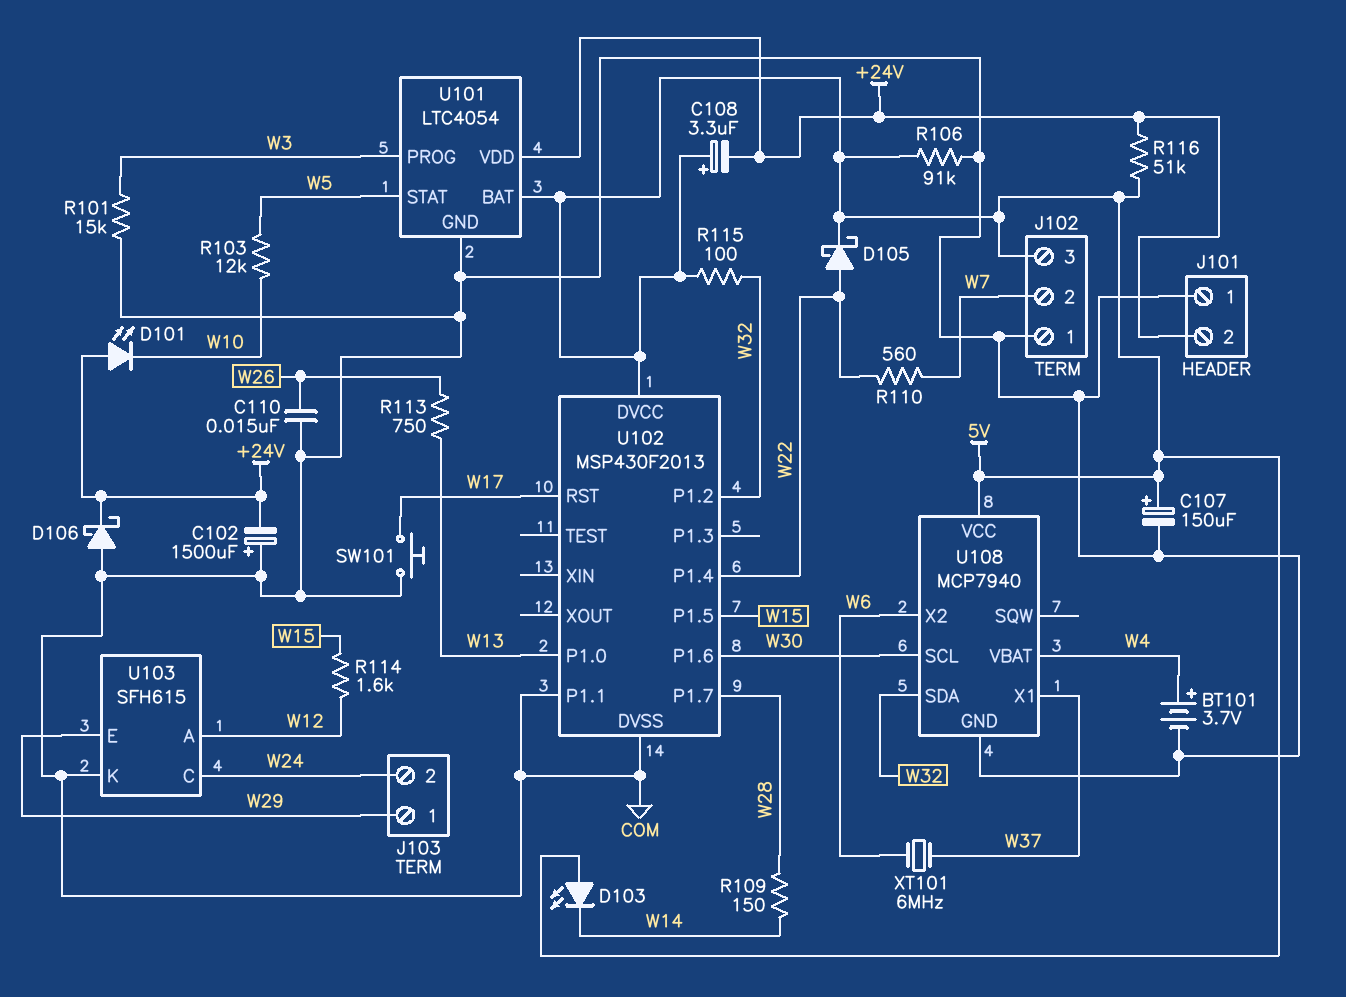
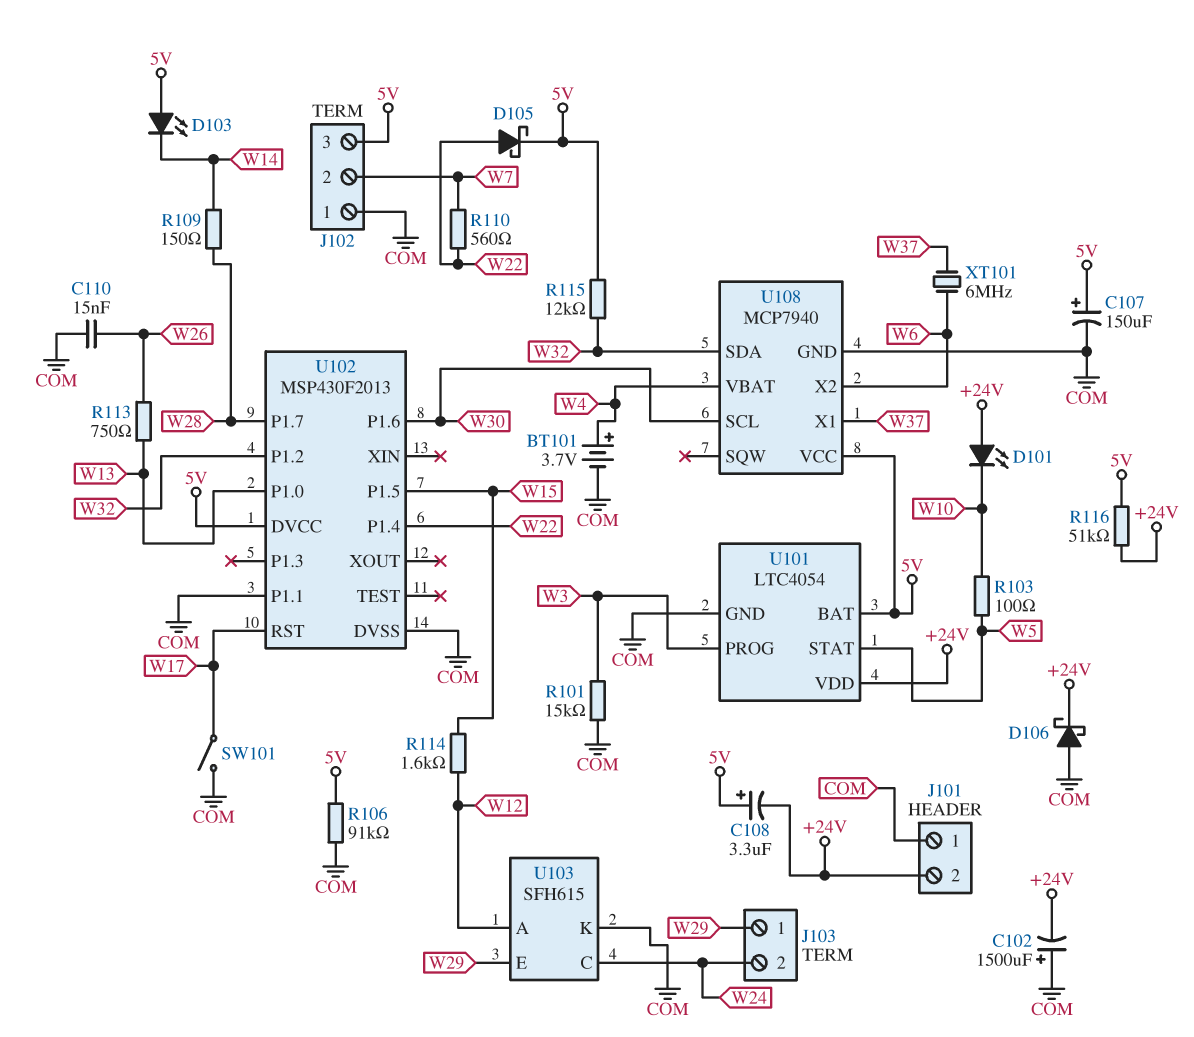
R103: 12k (W5, W10) -> 100 (W5, W10)
R115: 100 (5V, W32) -> 12k (5V, W32)
SW101: button (COM, W17) -> switch (COM, W17)

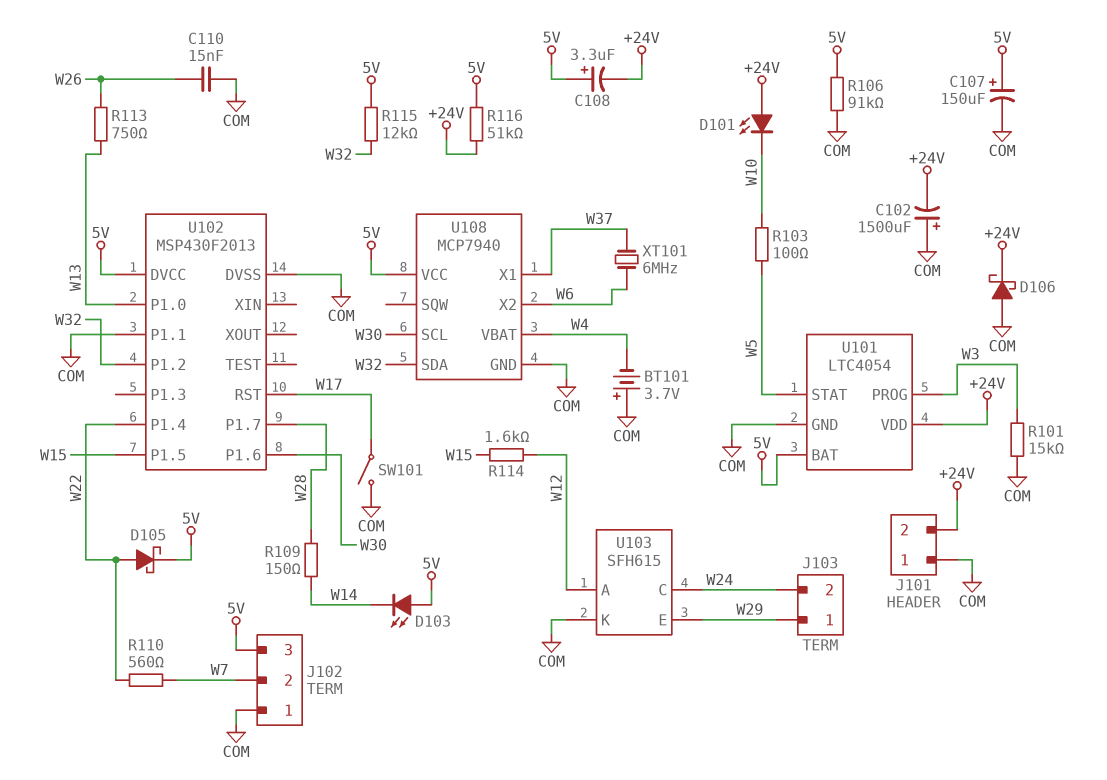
BT101: 3.7V (plus W4, minus COM) -> 3.7V (plus COM, minus W4)

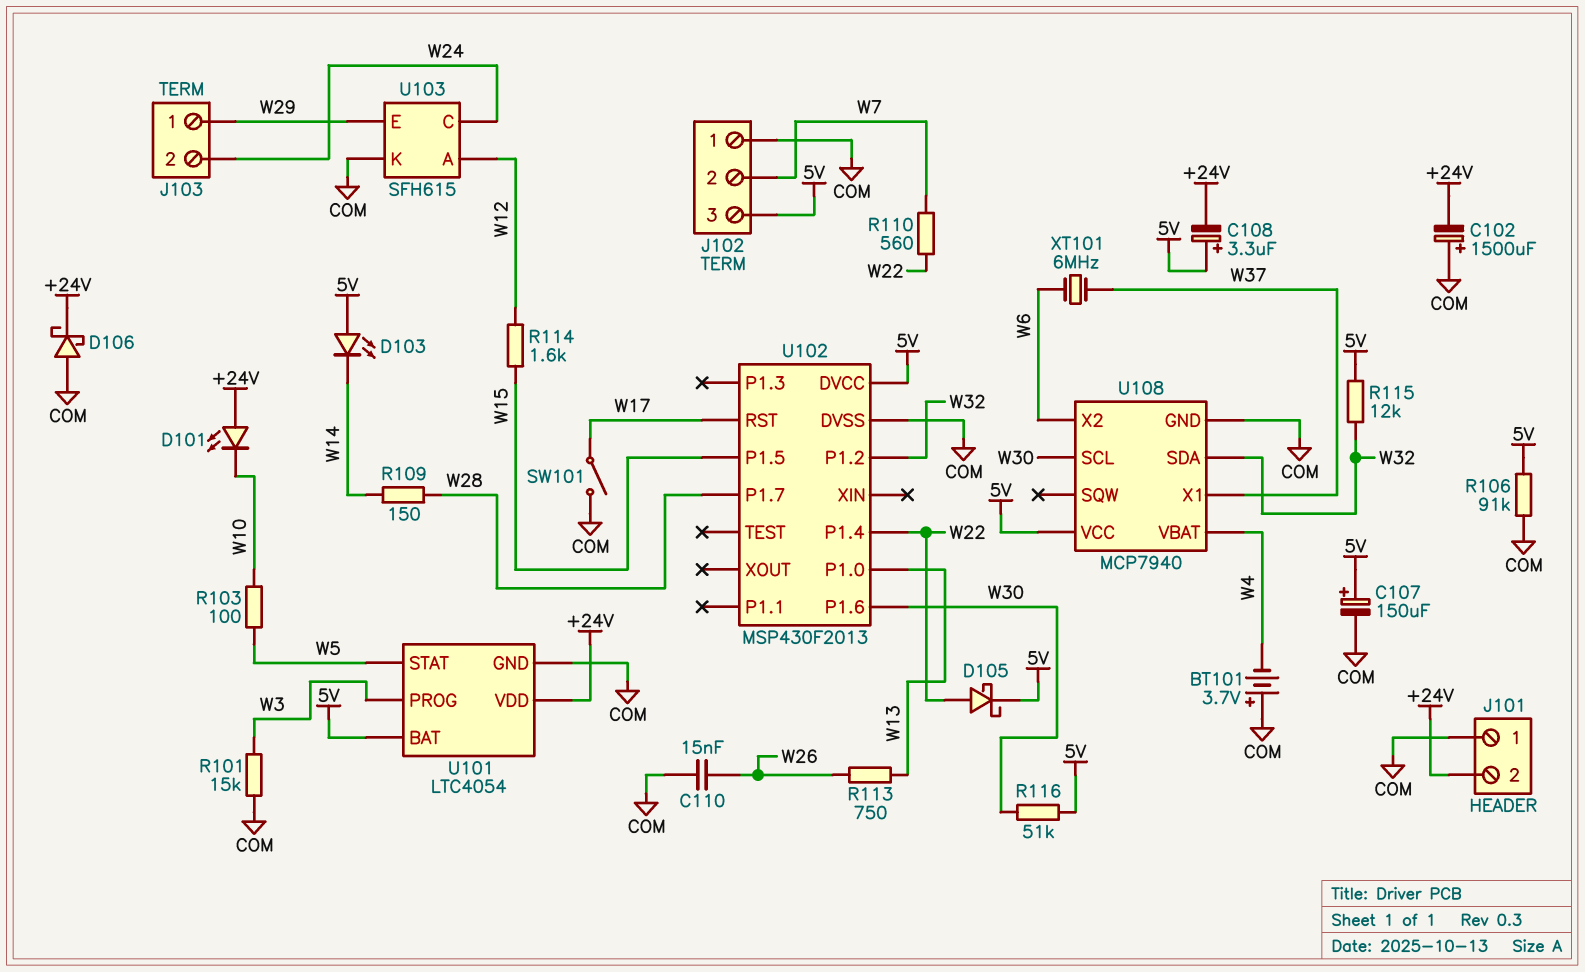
R116: 51k (+24V, 5V) -> 51k (5V, W30)
U102 pin P1.1: COM -> none

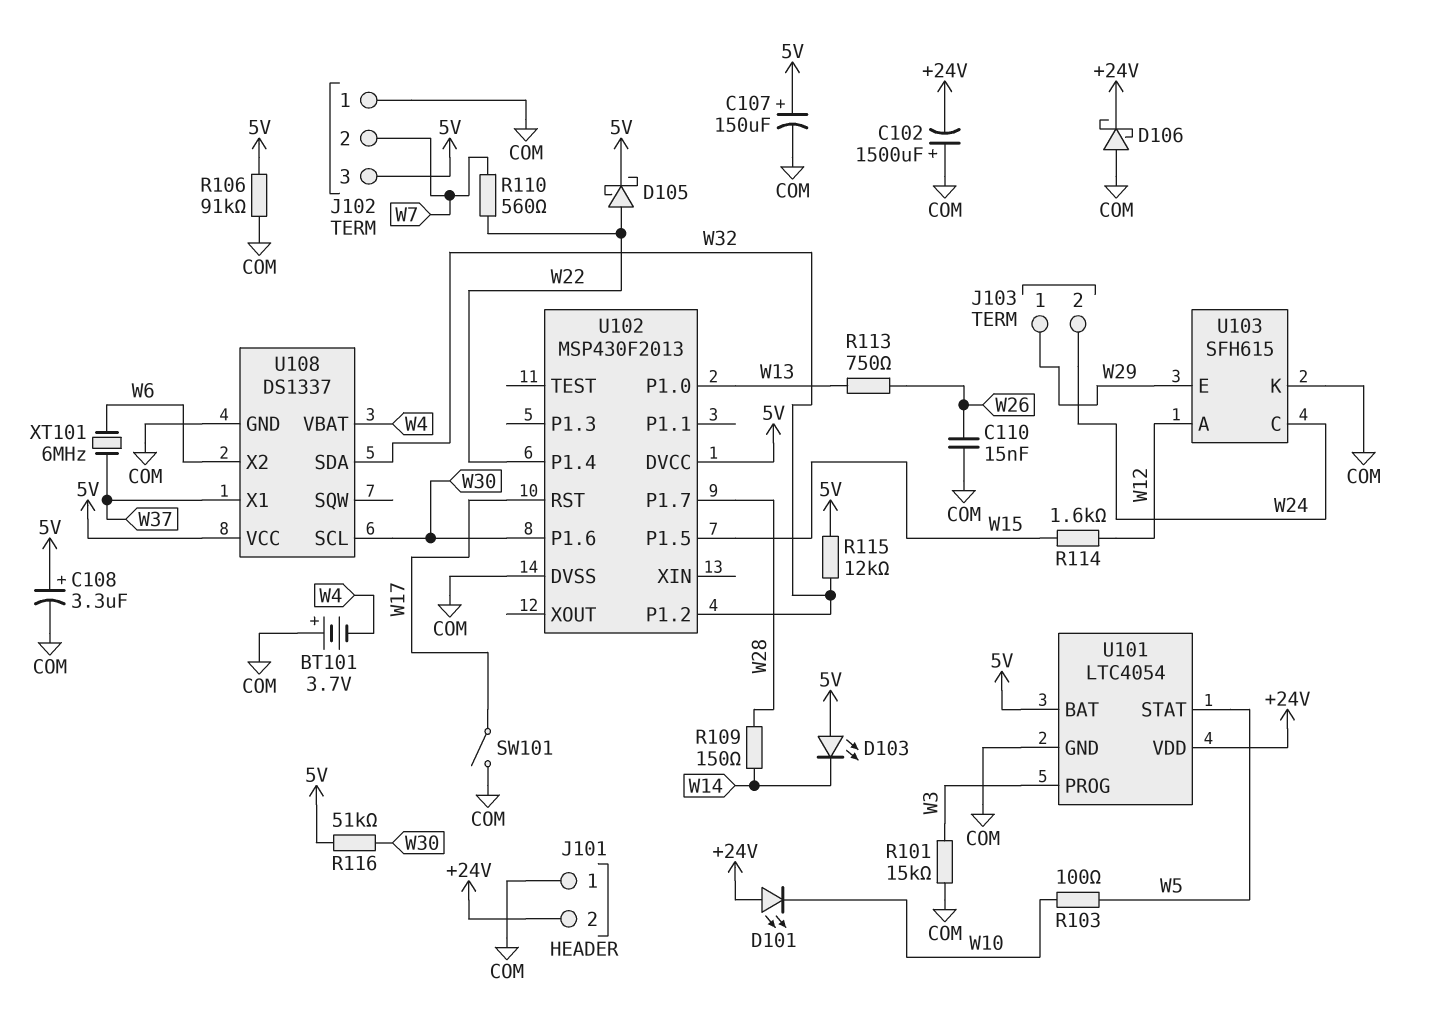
C108: 3.3uF (plus 5V, minus +24V) -> 3.3uF (plus 5V, minus COM)
U108: MCP7940 -> DS1337

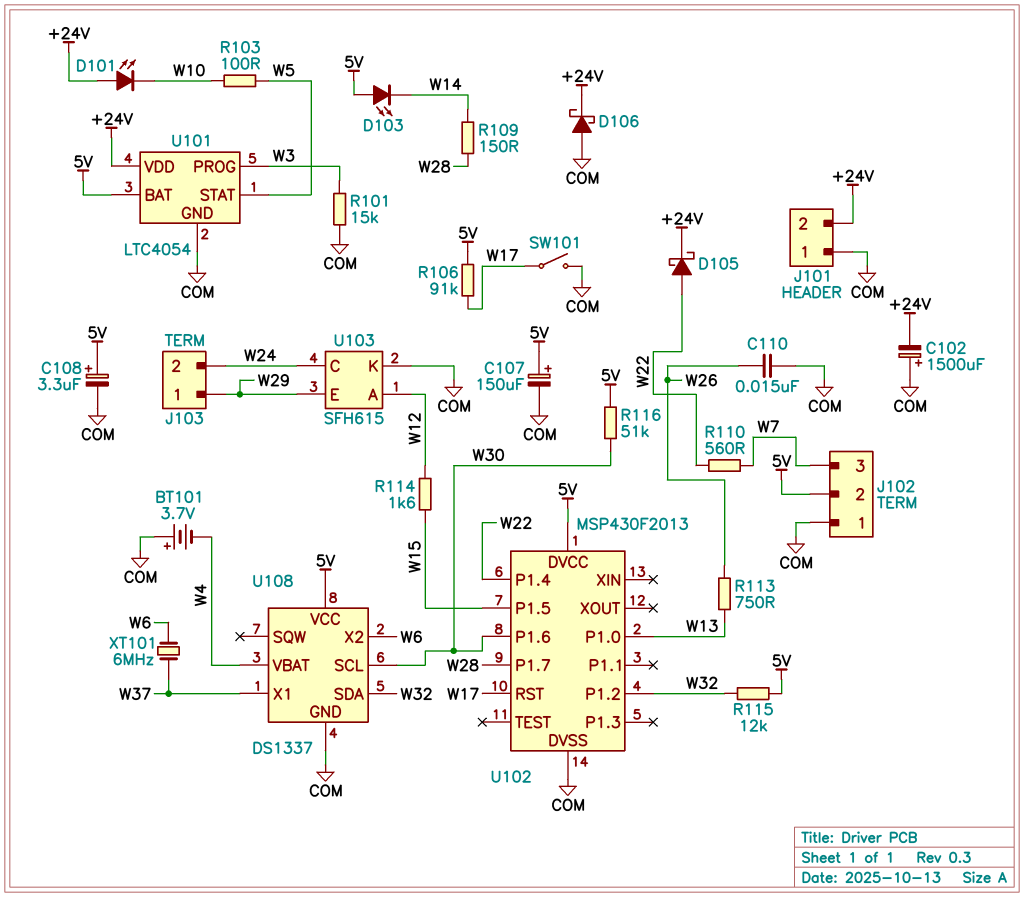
D105: schottky (A W22, K 5V) -> schottky (A W22, K +24V)
J102 pin 2: W7 -> 5V
J102 pin 3: 5V -> W7
R106: 91k (5V, COM) -> 91k (5V, W17)

